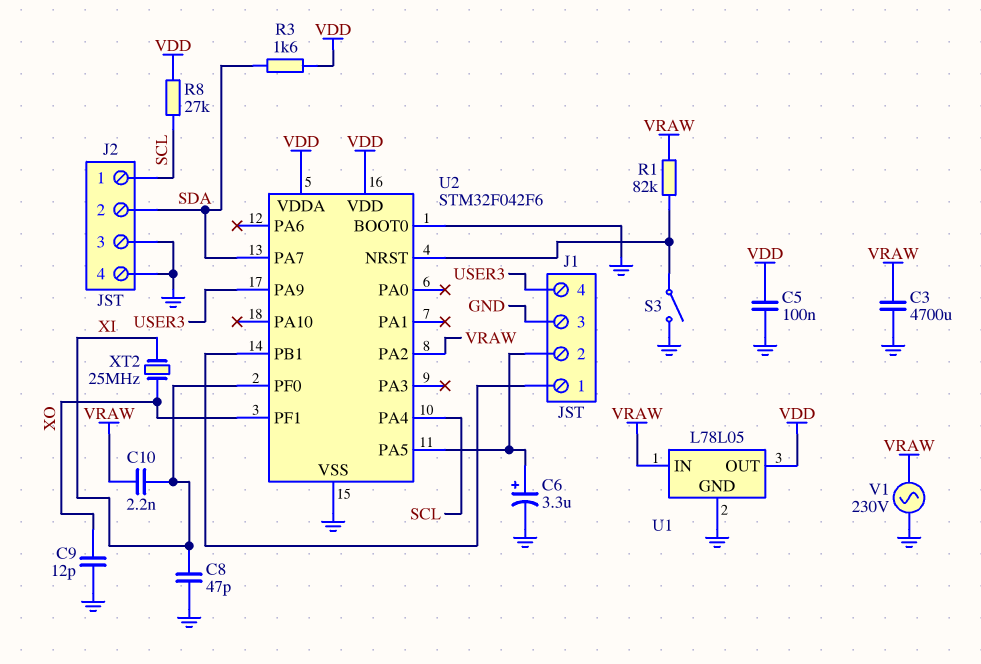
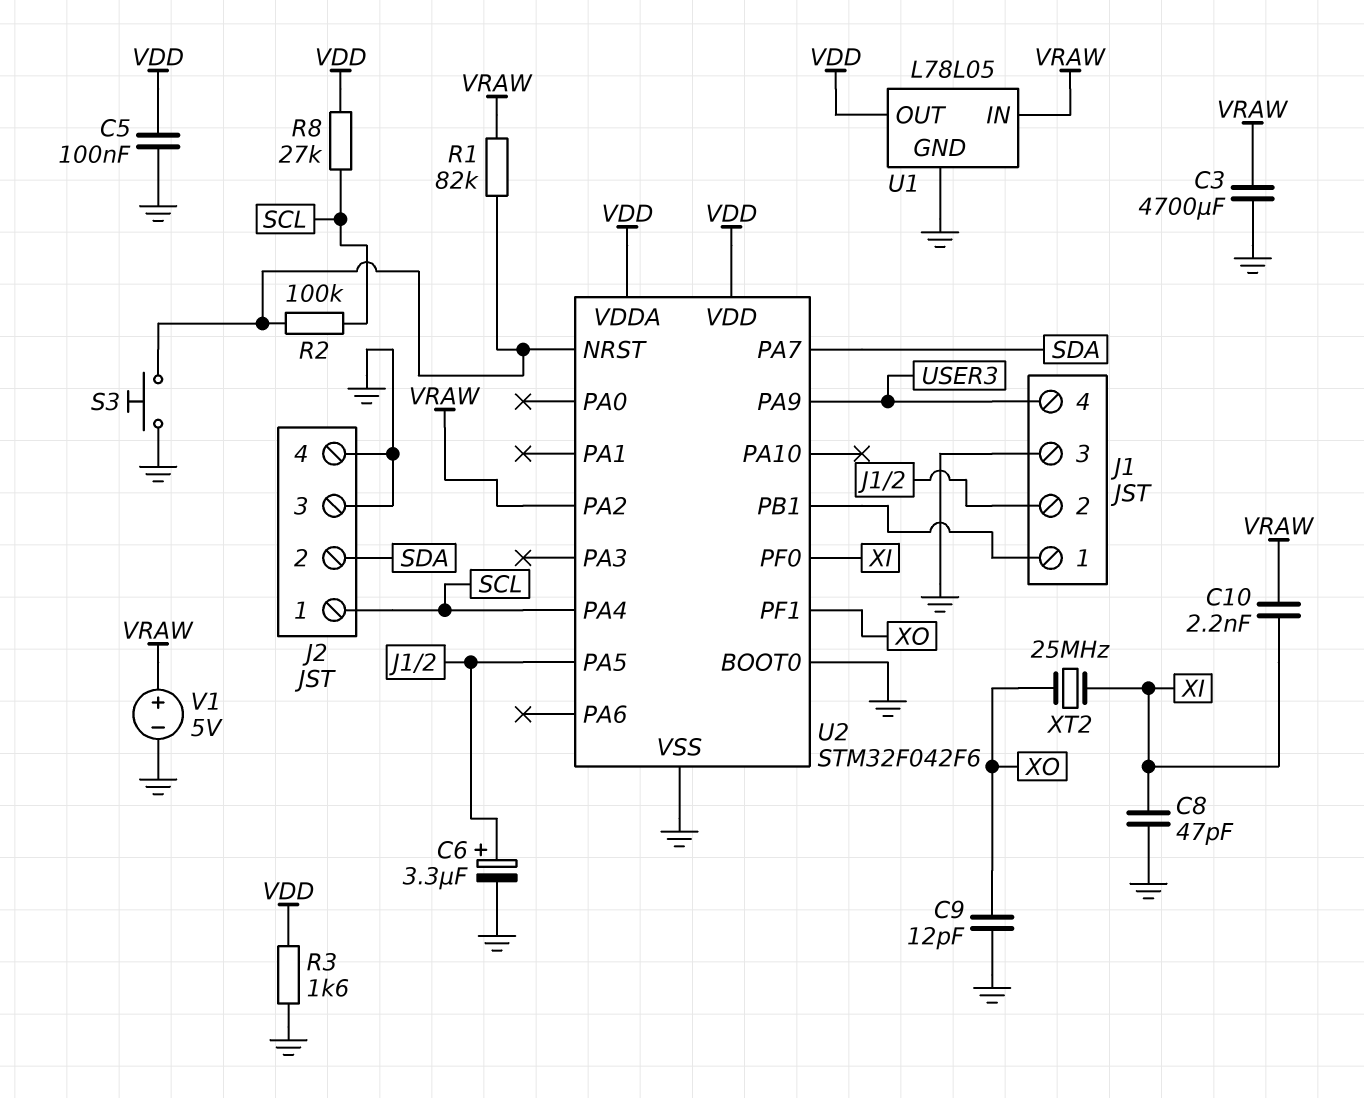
R2: none -> 100k (SCL, U2/NRST)
R3: 1.6k (SDA, VDD) -> 1.6k (GND, VDD)
S3: switch (GND, U2/NRST) -> button (GND, U2/NRST)
V1: AC 230V (GND, VRAW) -> 5V (plus VRAW, minus GND)

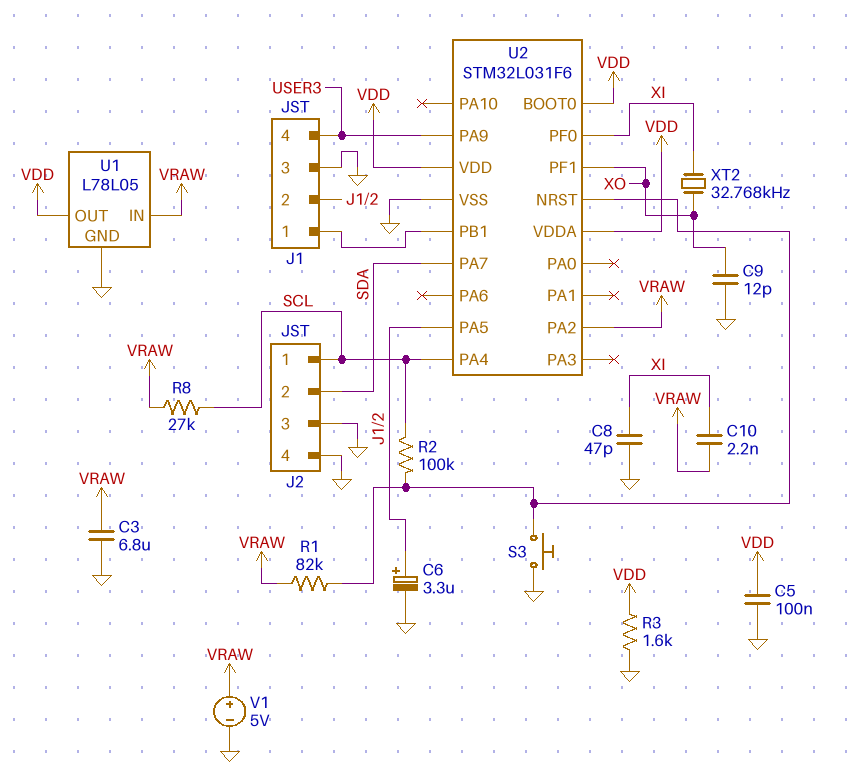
C3: 4700uF (GND, VRAW) -> 6.8uF (GND, VRAW)
R8: 27k (SCL, VDD) -> 27k (SCL, VRAW)
U2: STM32F042F6 -> STM32L031F6
U2 pin BOOT0: GND -> VDD
XT2: 25MHz (XI, XO) -> 32.768kHz (XI, XO)

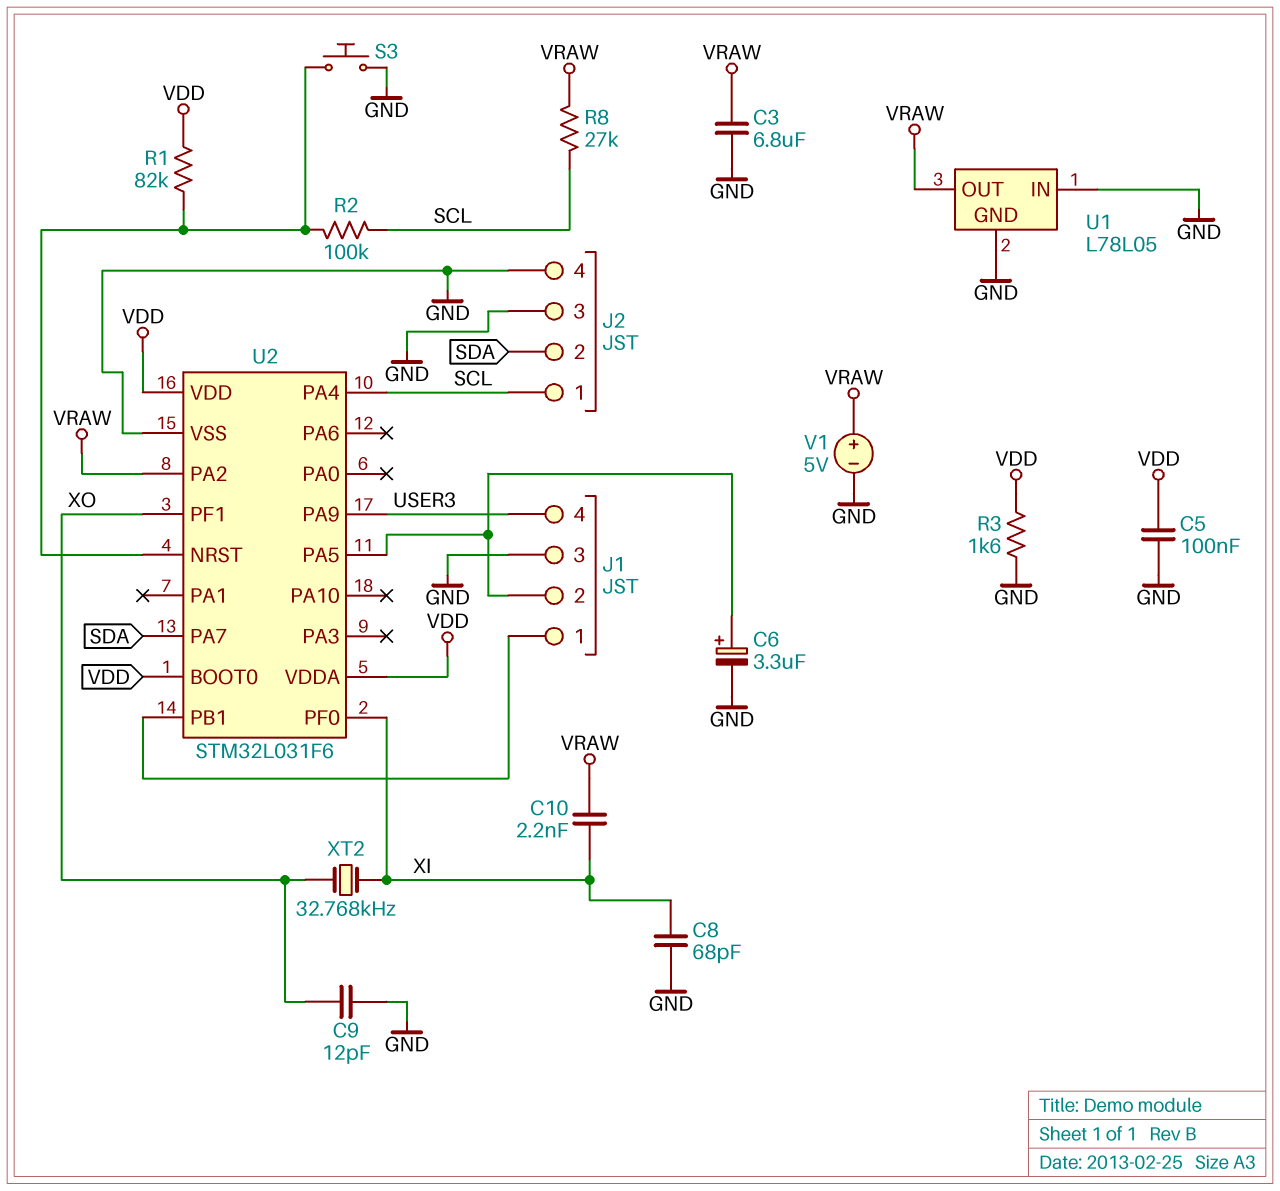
C8: 47pF (GND, XI) -> 68pF (GND, XI)
R1: 82k (U2/NRST, VRAW) -> 82k (U2/NRST, VDD)
U1 pin IN: VRAW -> GND
U1 pin OUT: VDD -> VRAW

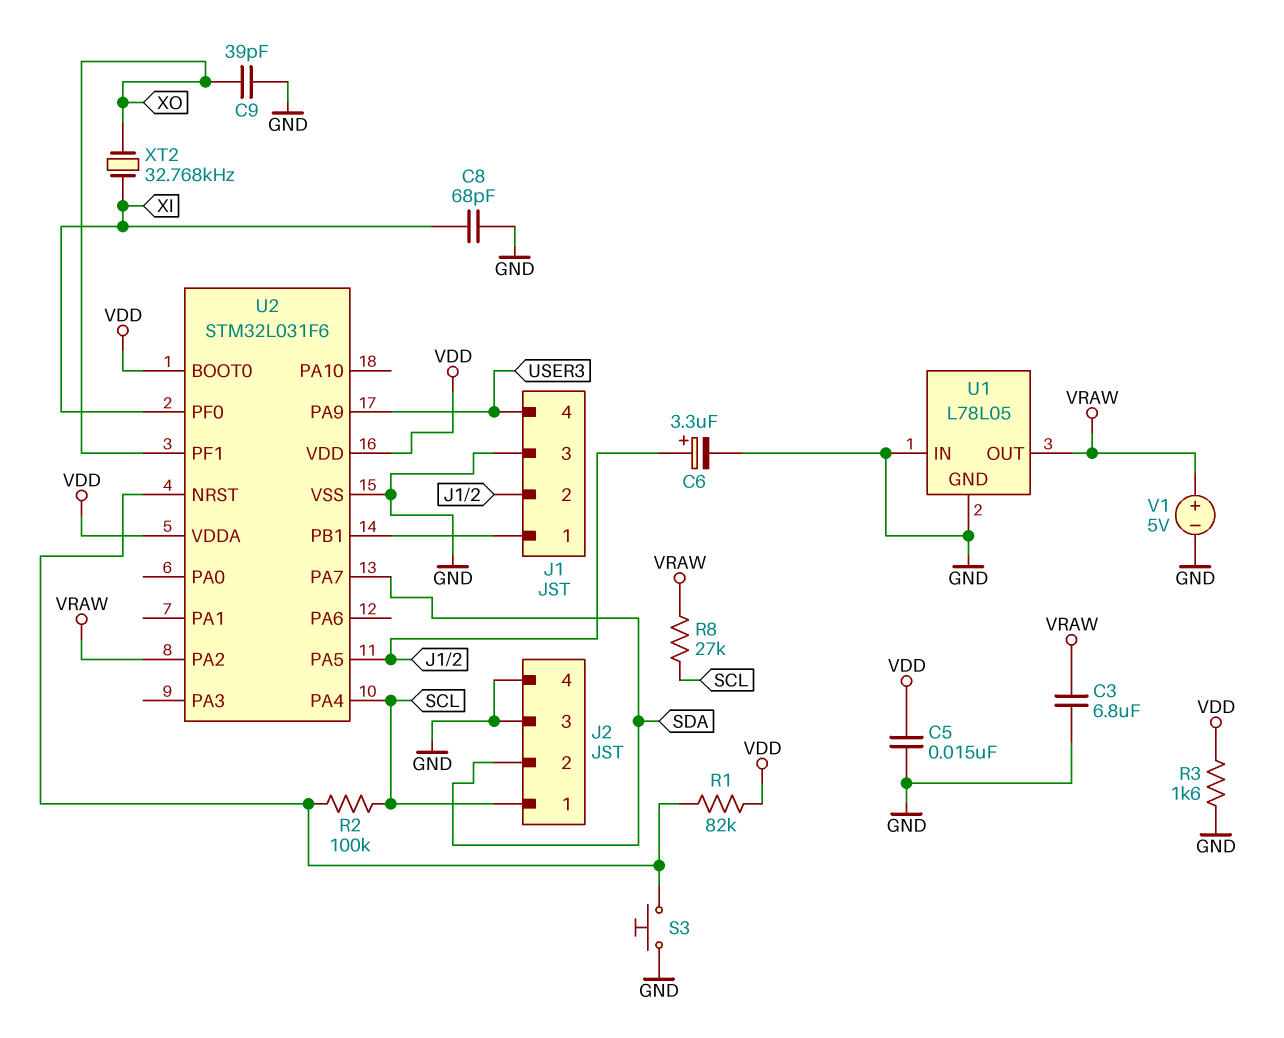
C5: 100nF (GND, VDD) -> 15nF (GND, VDD)
C9: 12pF (GND, XO) -> 39pF (GND, XO)
C10: 2.2nF (VRAW, XI) -> none

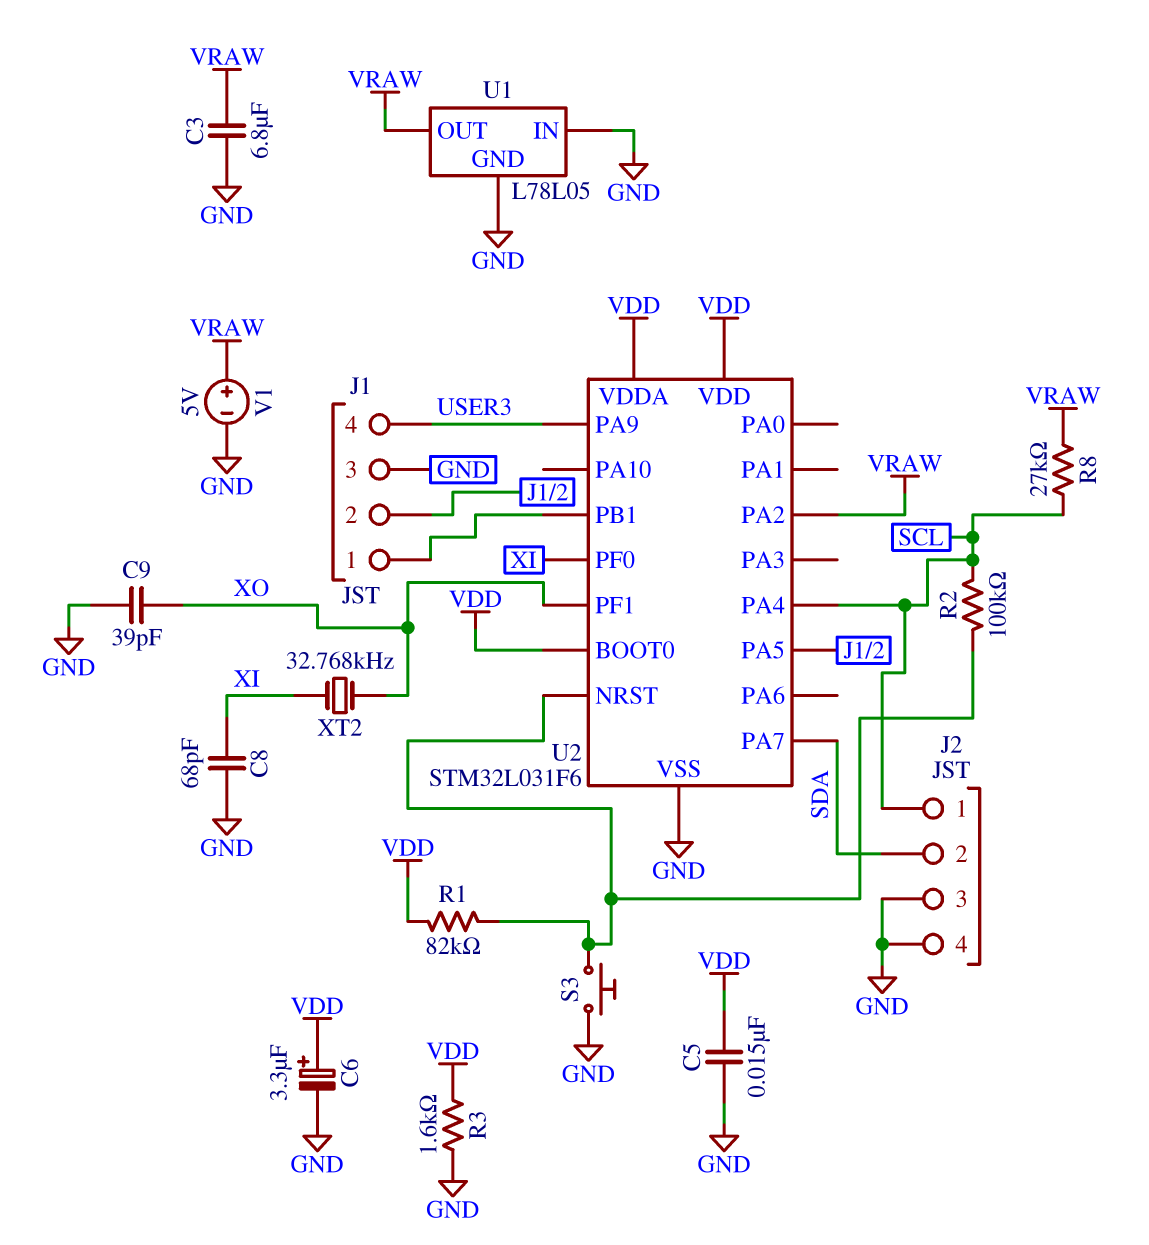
C6: 3.3uF (plus J1/2, minus GND) -> 3.3uF (plus VDD, minus GND)

